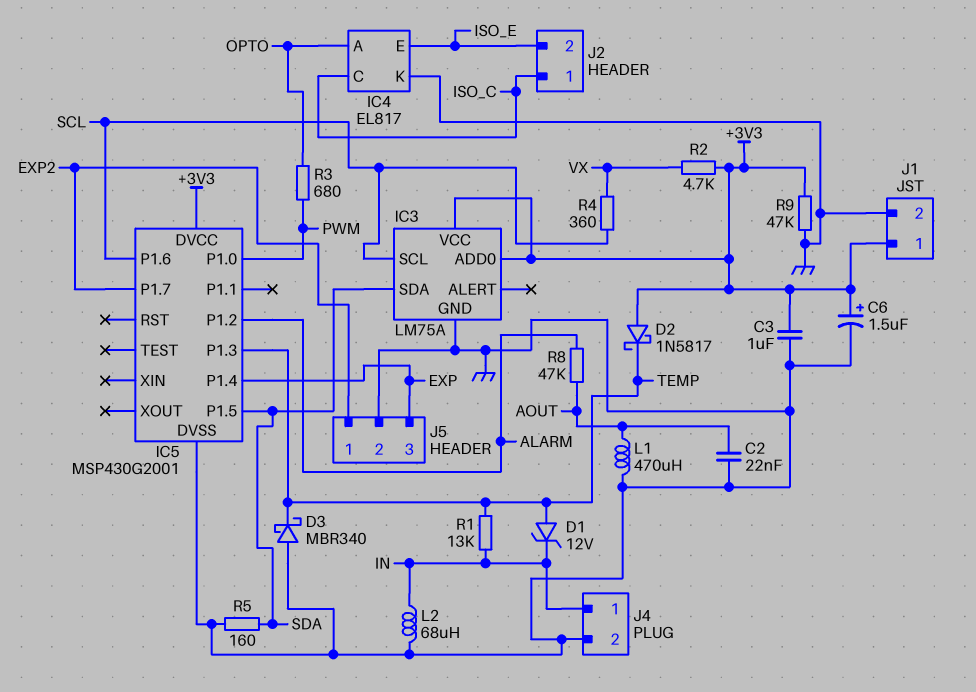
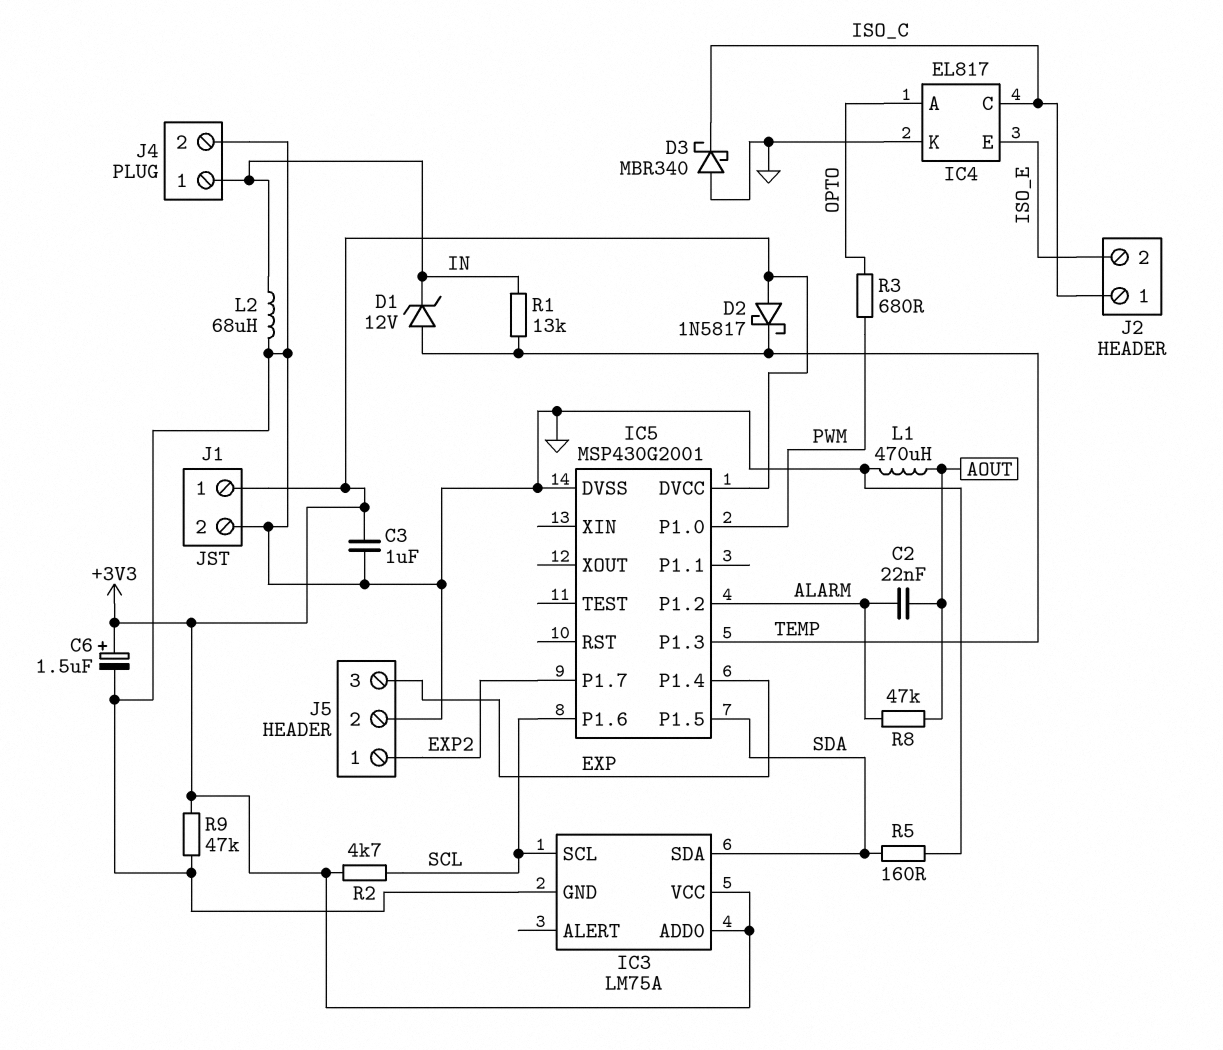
C2: 22nF (AOUT, GND) -> 22nF (ALARM, AOUT)
D3: schottky MBR340 (A GND, K TEMP) -> schottky MBR340 (A GND, K ISO_C)
R2: 4.7k (+3V3, VX) -> 4.7k (+3V3, SCL)
R4: 360 (SCL, VX) -> none

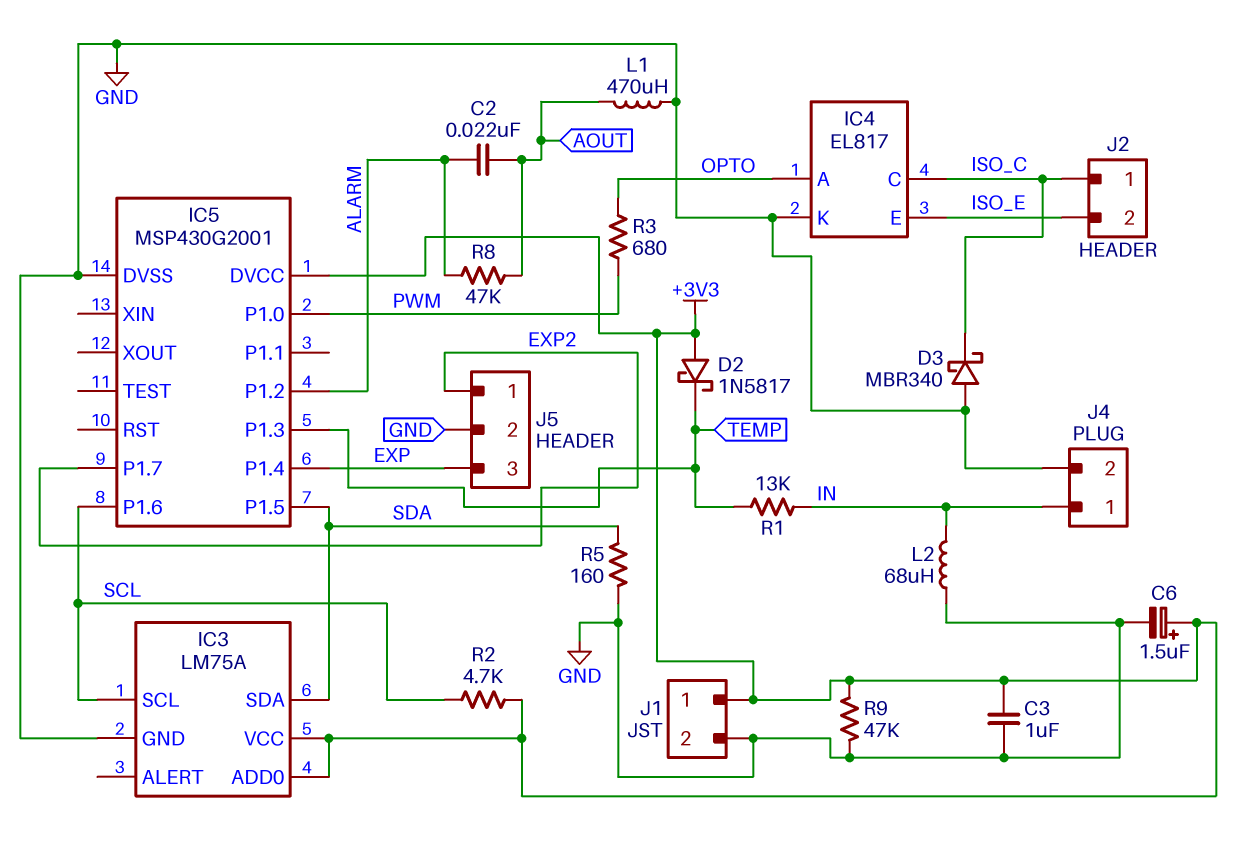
D1: zener 12V (A TEMP, K IN) -> none

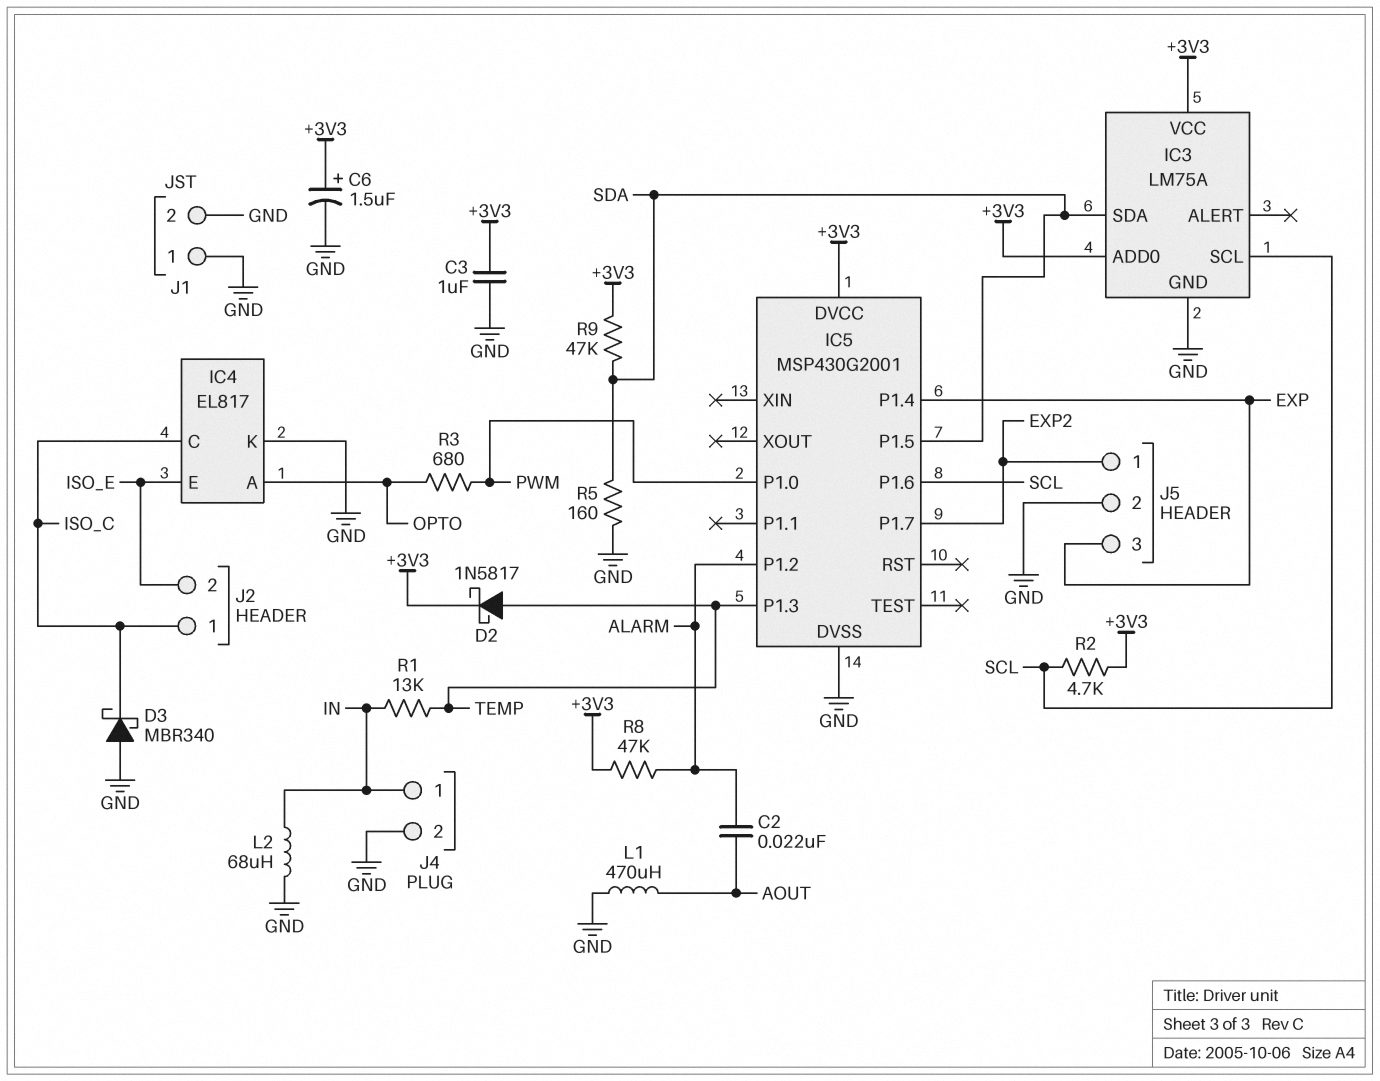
D2: schottky 1N5817 (A +3V3, K TEMP) -> schottky 1N5817 (A TEMP, K +3V3)
J1 pin 1: +3V3 -> GND
R8: 47k (ALARM, AOUT) -> 47k (+3V3, ALARM)
R9: 47k (+3V3, GND) -> 47k (+3V3, SDA)

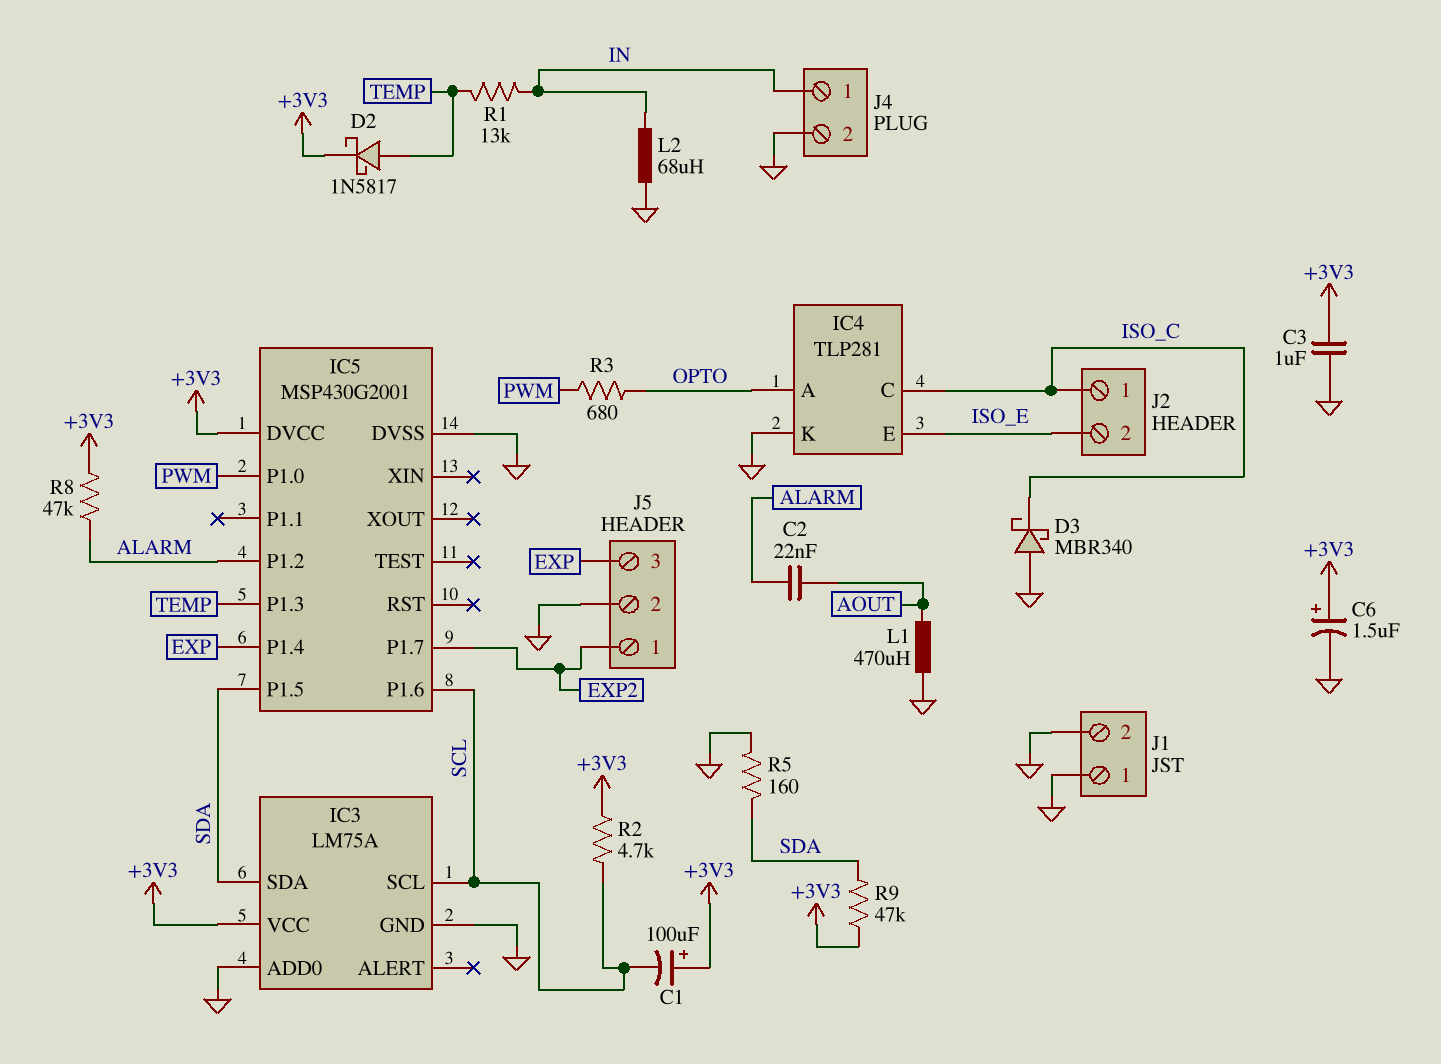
C1: none -> 100uF (plus +3V3, minus SCL)
IC3 pin ADD0: +3V3 -> GND
IC4: EL817 -> TLP281

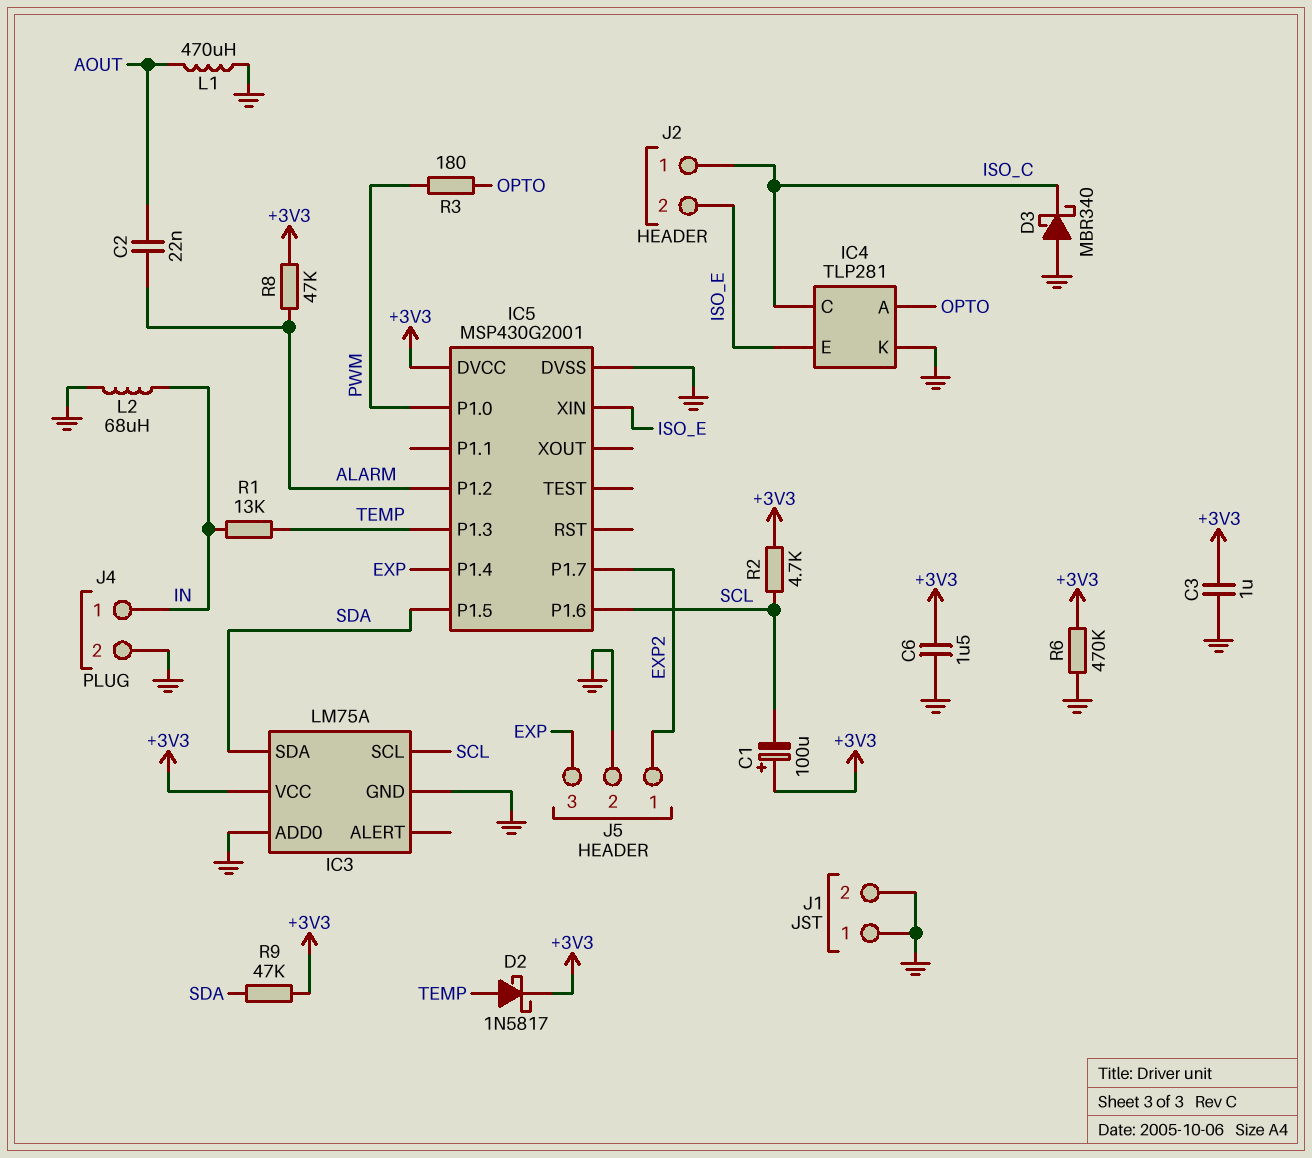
C6: 1.5uF (plus +3V3, minus GND) -> 1.5uF (+3V3, GND)
IC5 pin XIN: none -> ISO_E
R3: 680 (OPTO, PWM) -> 180 (OPTO, PWM)
R5: 160 (GND, SDA) -> none
R6: none -> 470k (+3V3, GND)

